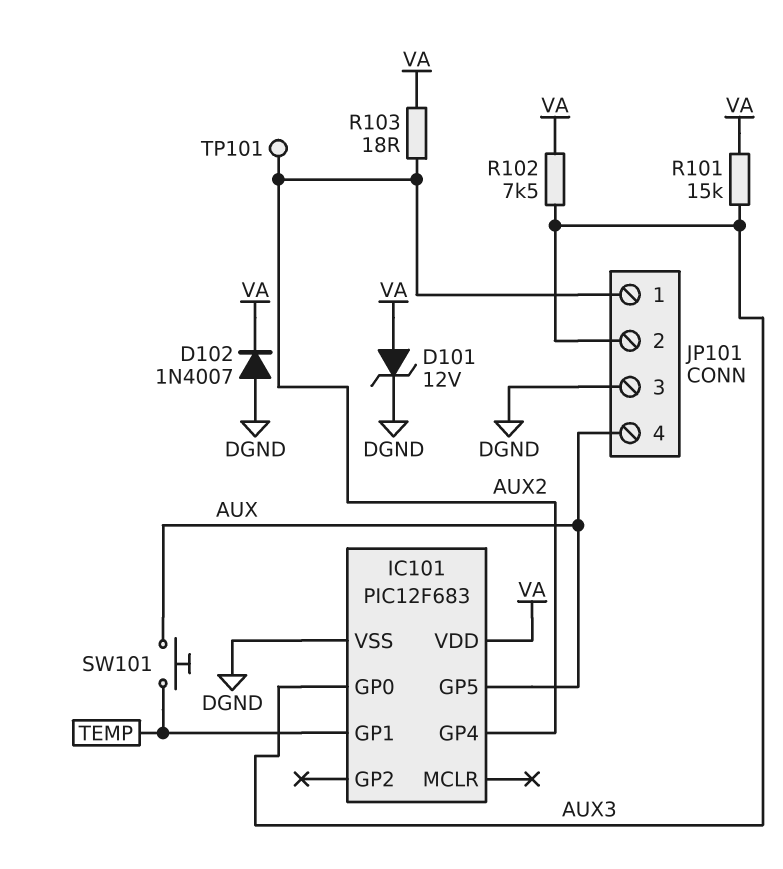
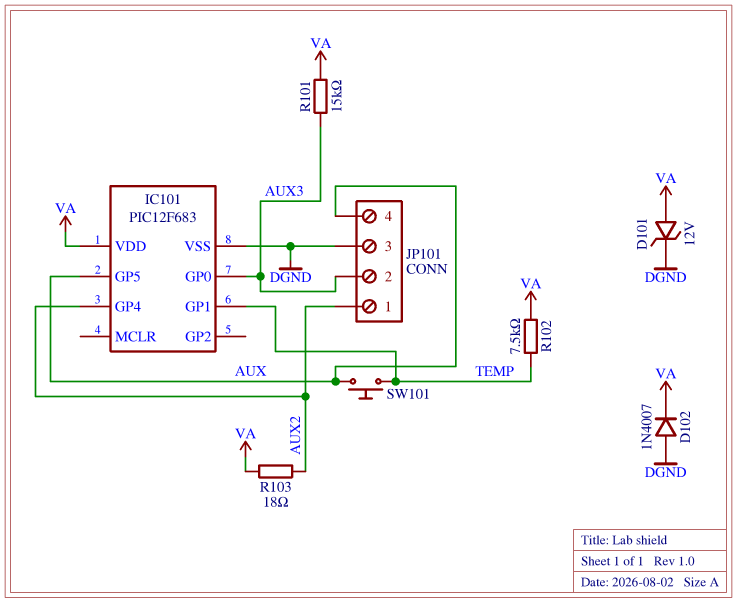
R102: 7.5k (AUX3, VA) -> 7.5k (TEMP, VA)
TP101: test point (AUX2) -> none

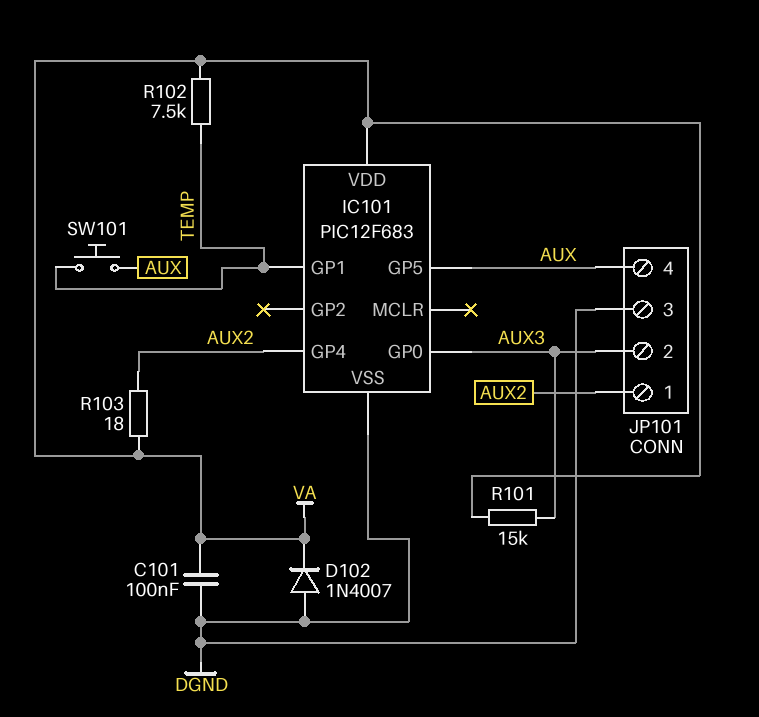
C101: none -> 100nF (DGND, VA)
D101: zener 12V (A VA, K DGND) -> none

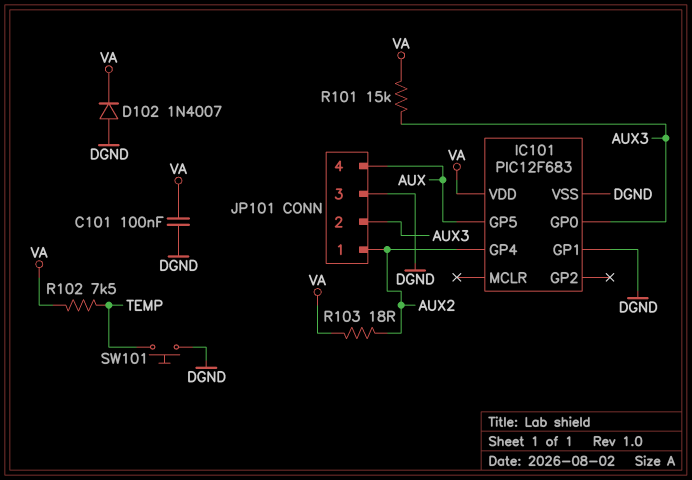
IC101 pin GP1: TEMP -> DGND
SW101: button (AUX, TEMP) -> button (DGND, TEMP)

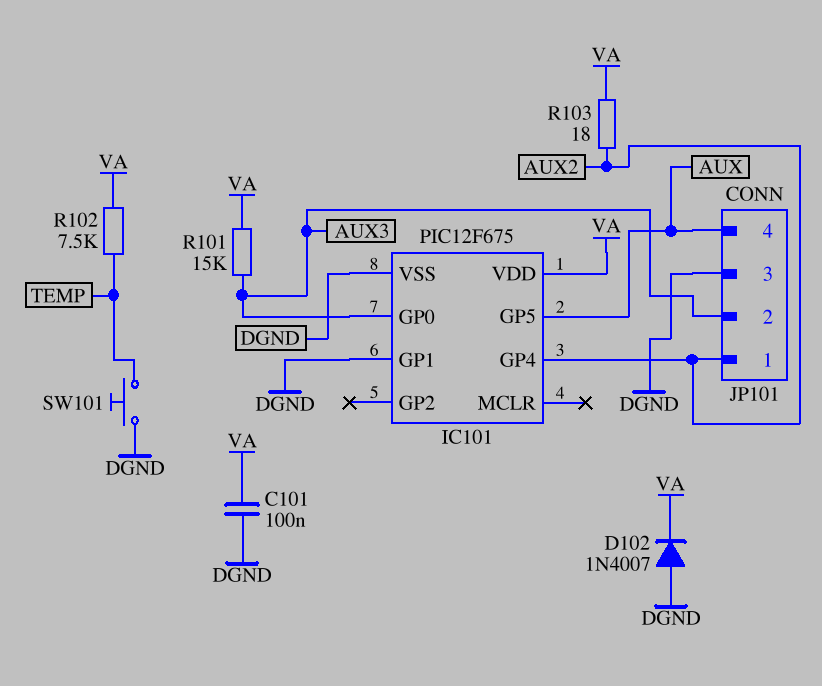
IC101: PIC12F683 -> PIC12F675

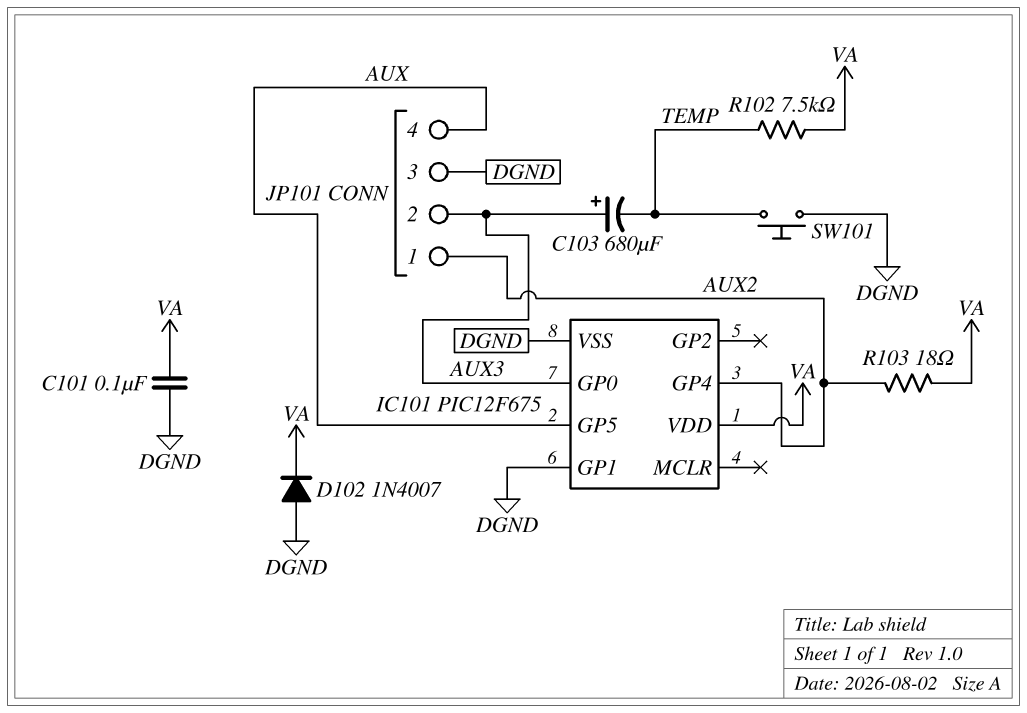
C103: none -> 680uF (plus AUX3, minus TEMP)
R101: 15k (AUX3, VA) -> none

